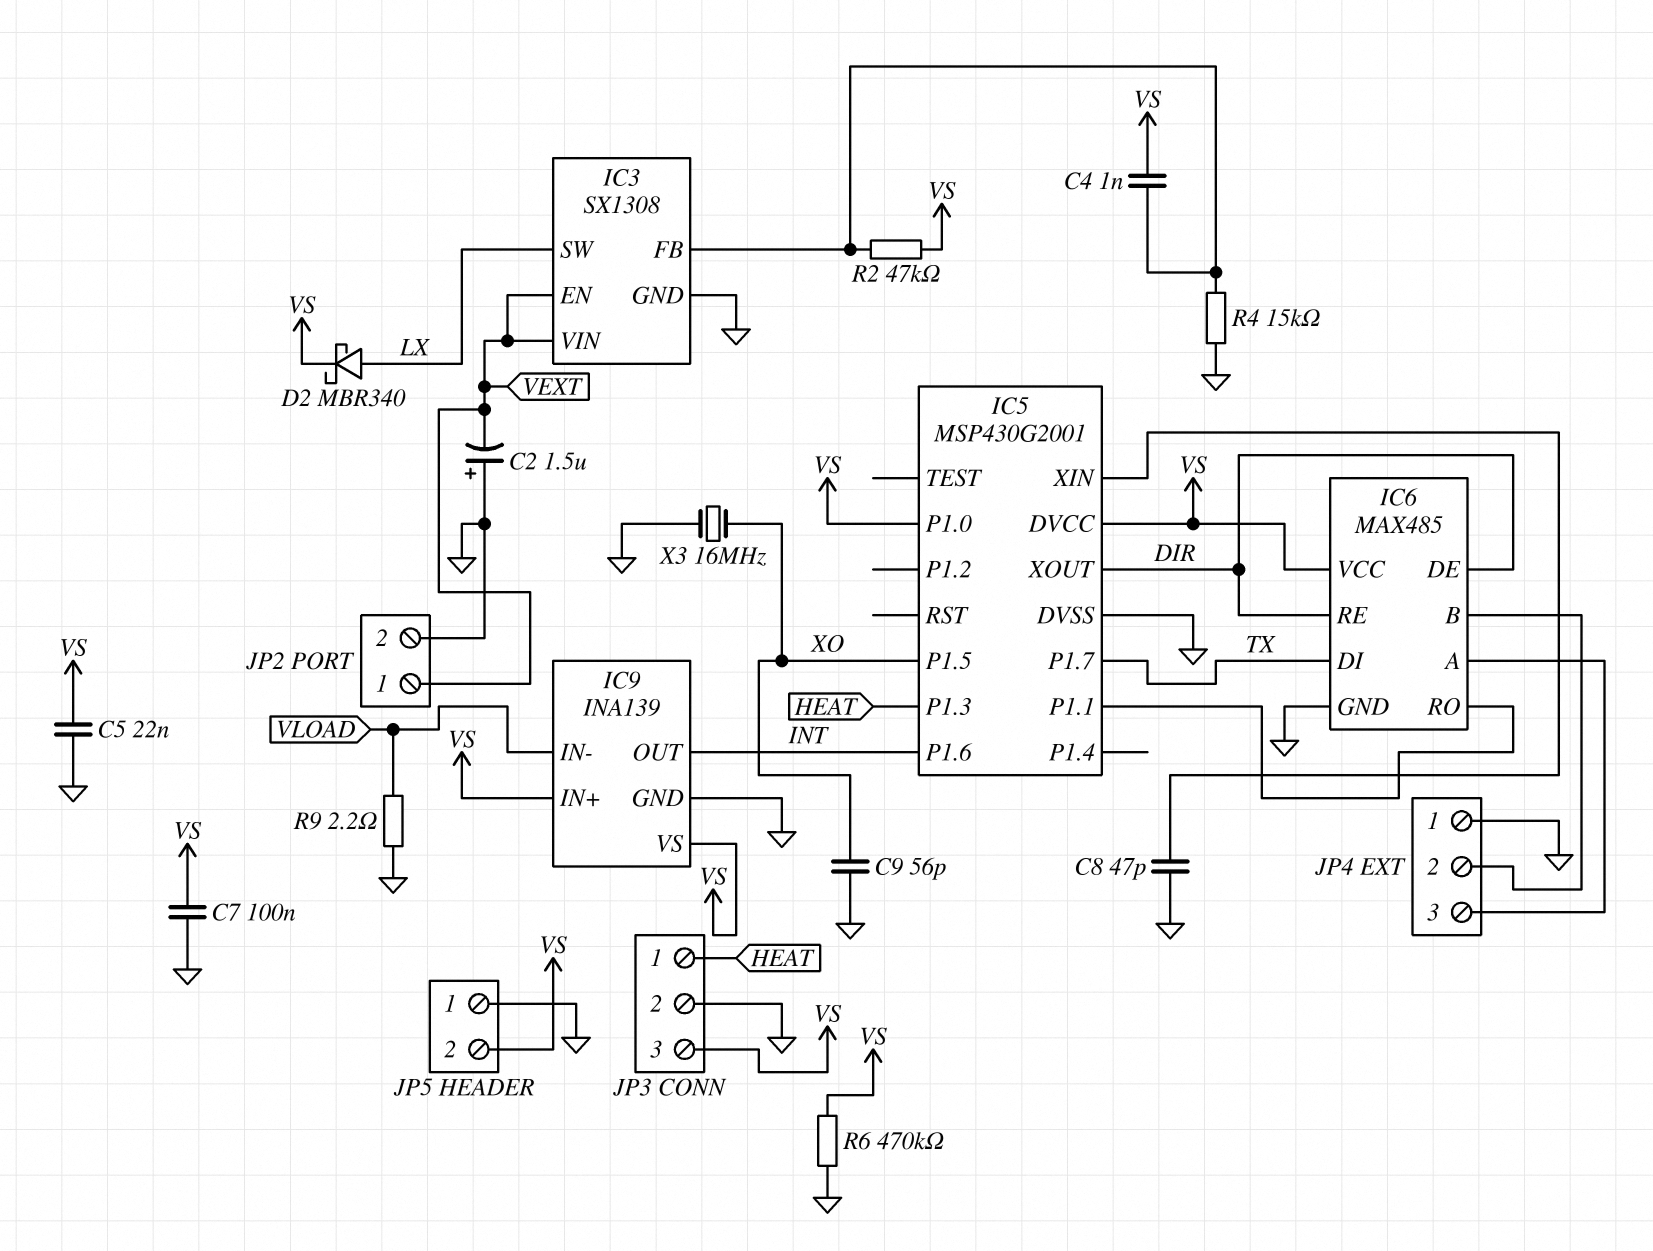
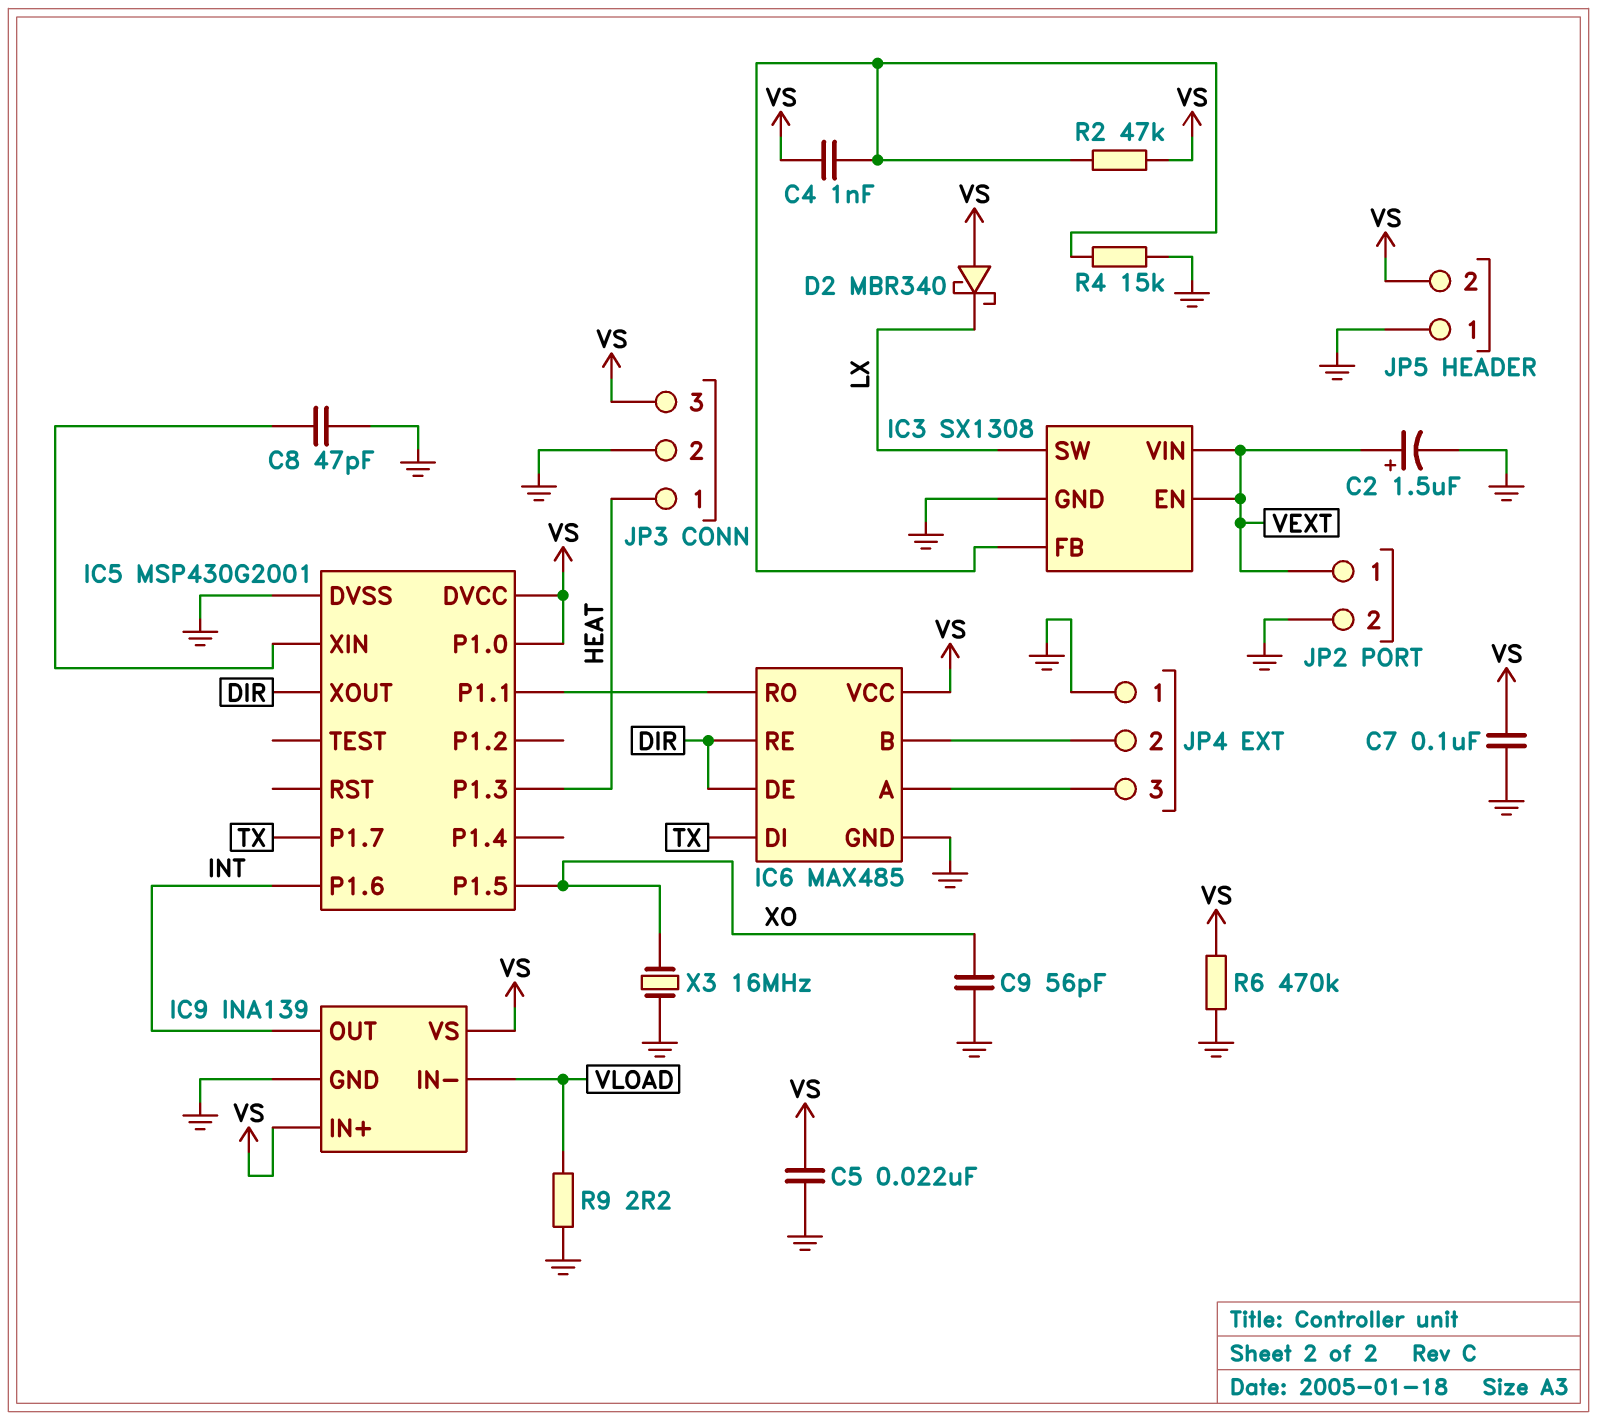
C2: 1.5uF (plus GND, minus VEXT) -> 1.5uF (plus VEXT, minus GND)
D2: schottky MBR340 (A LX, K VS) -> schottky MBR340 (A VS, K LX)

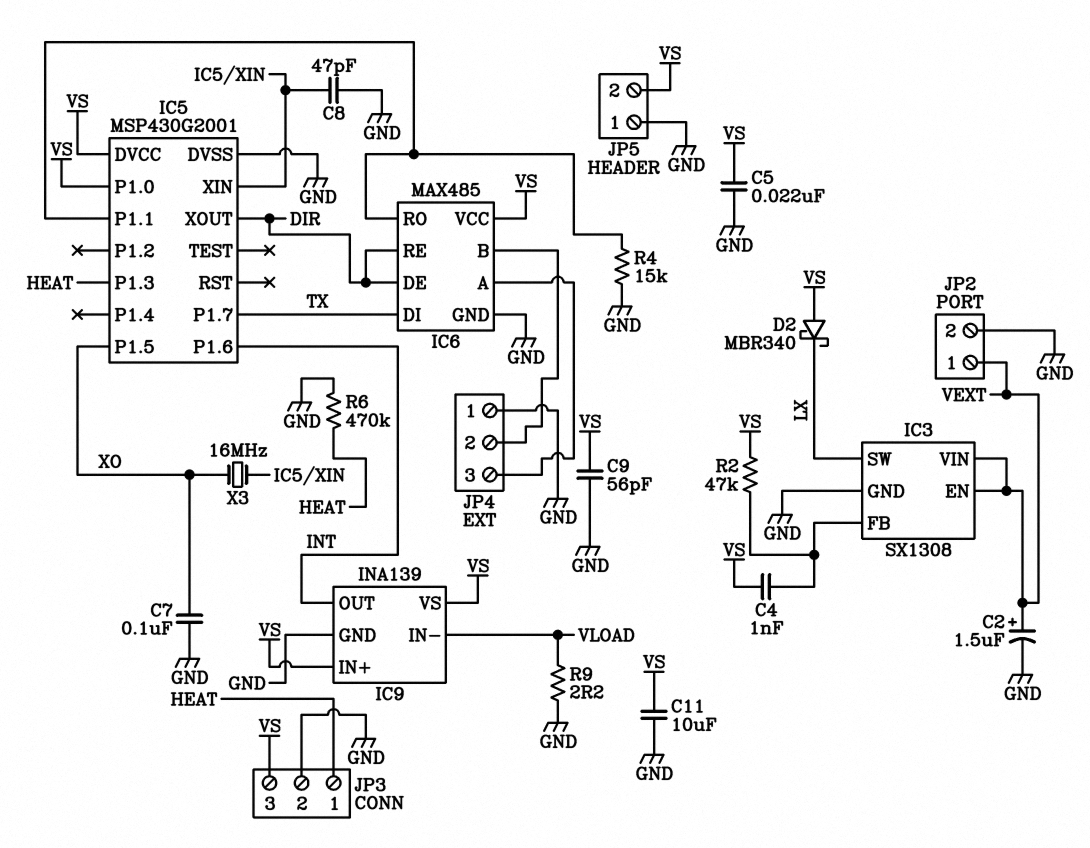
C7: 100nF (GND, VS) -> 100nF (GND, XO)
C9: 56pF (GND, XO) -> 56pF (GND, VS)
C11: none -> 10uF (GND, VS)
R4: 15k (GND, IC3/FB) -> 15k (GND, IC5/P1.1)
R6: 470k (GND, VS) -> 470k (GND, HEAT)
X3: 16MHz (GND, XO) -> 16MHz (IC5/XIN, XO)

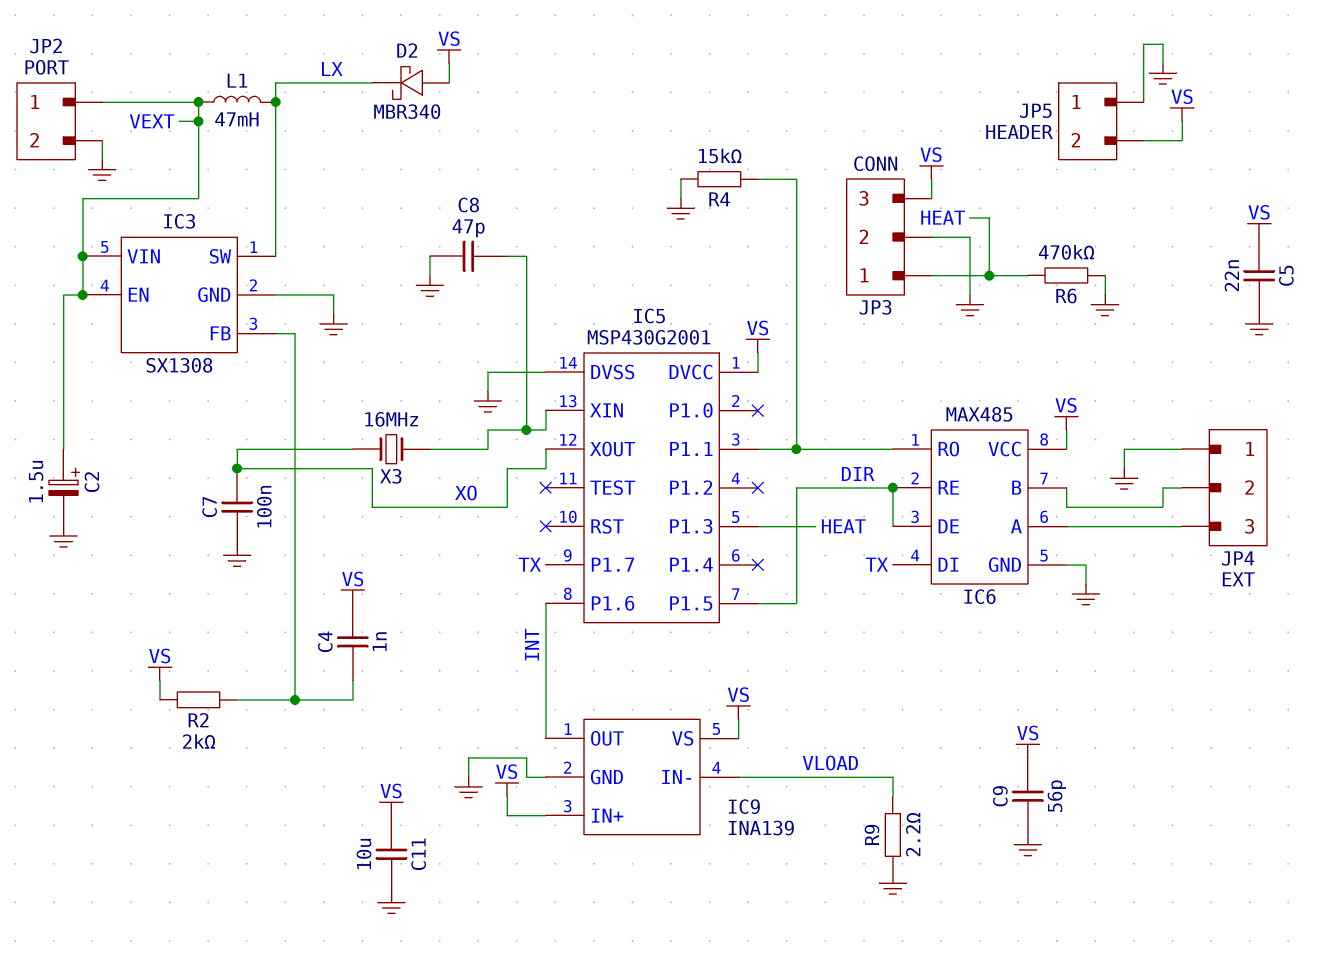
IC5 pin P1.0: VS -> none
IC5 pin P1.5: XO -> DIR
IC5 pin XOUT: DIR -> XO
L1: none -> 47mH (LX, VEXT)
R2: 47k (IC3/FB, VS) -> 2k (IC3/FB, VS)

